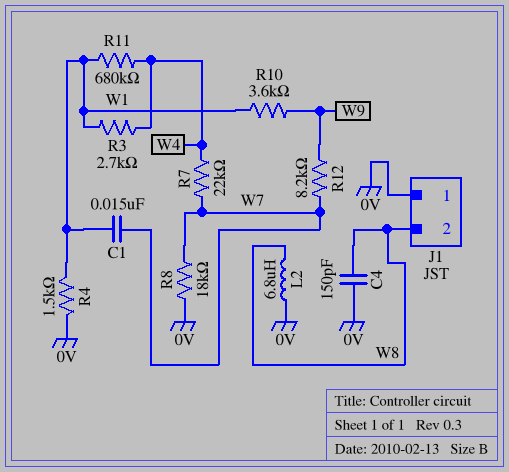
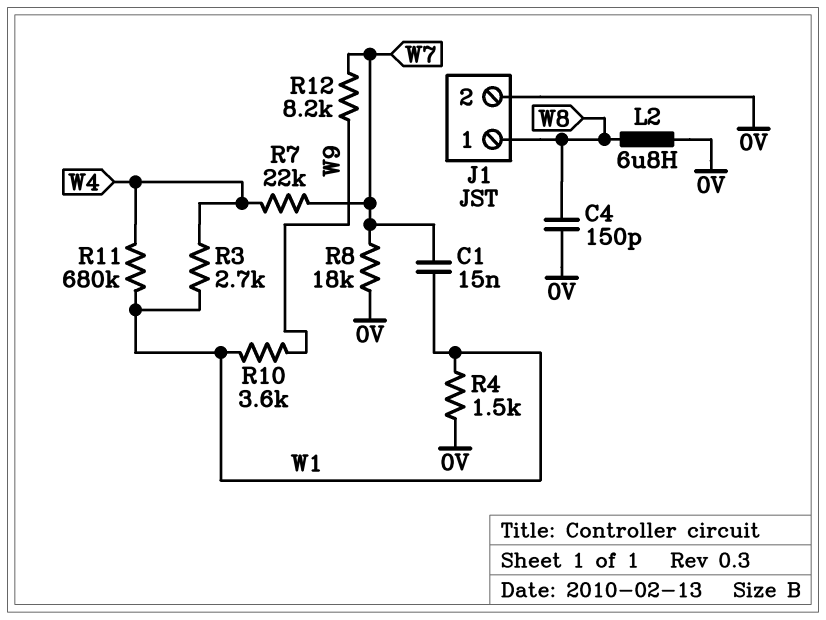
J1 pin 1: 0V -> W8
J1 pin 2: W8 -> 0V

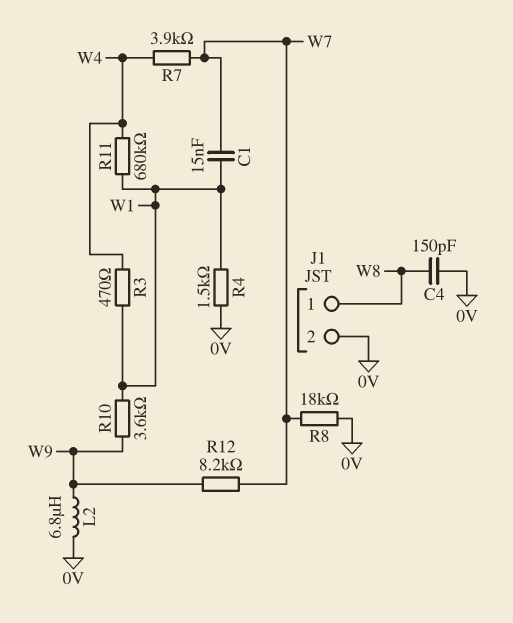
L2: 6.8uH (0V, W8) -> 6.8uH (0V, W9)
R3: 2.7k (W1, W4) -> 470 (W1, W4)
R7: 22k (W4, W7) -> 3.9k (W4, W7)

